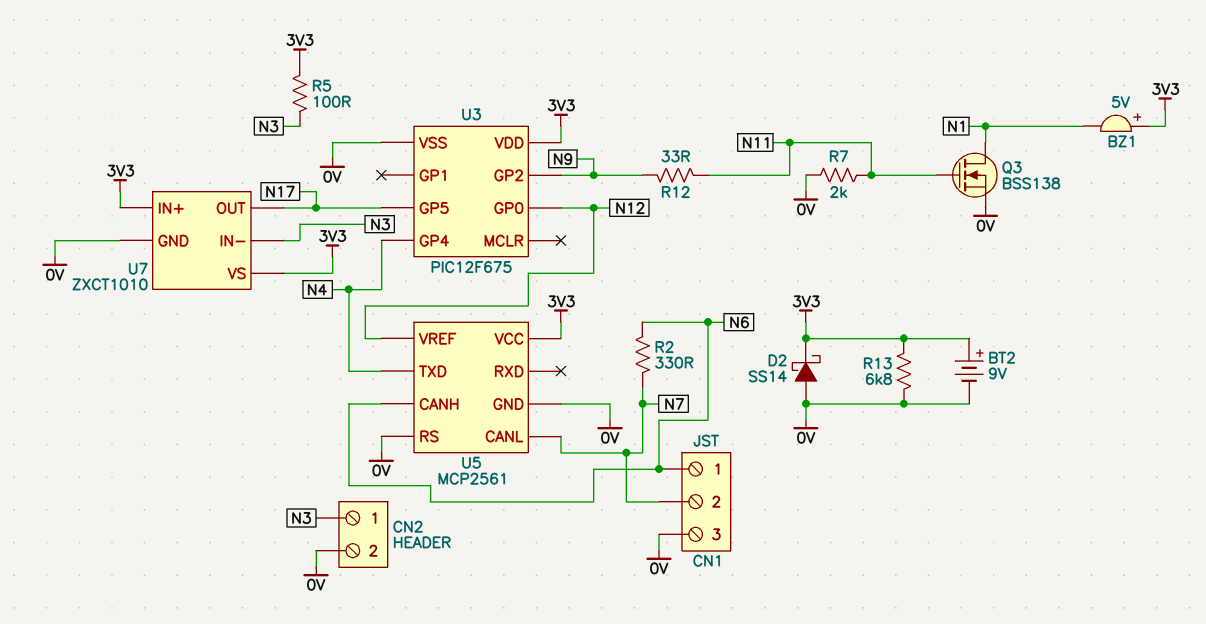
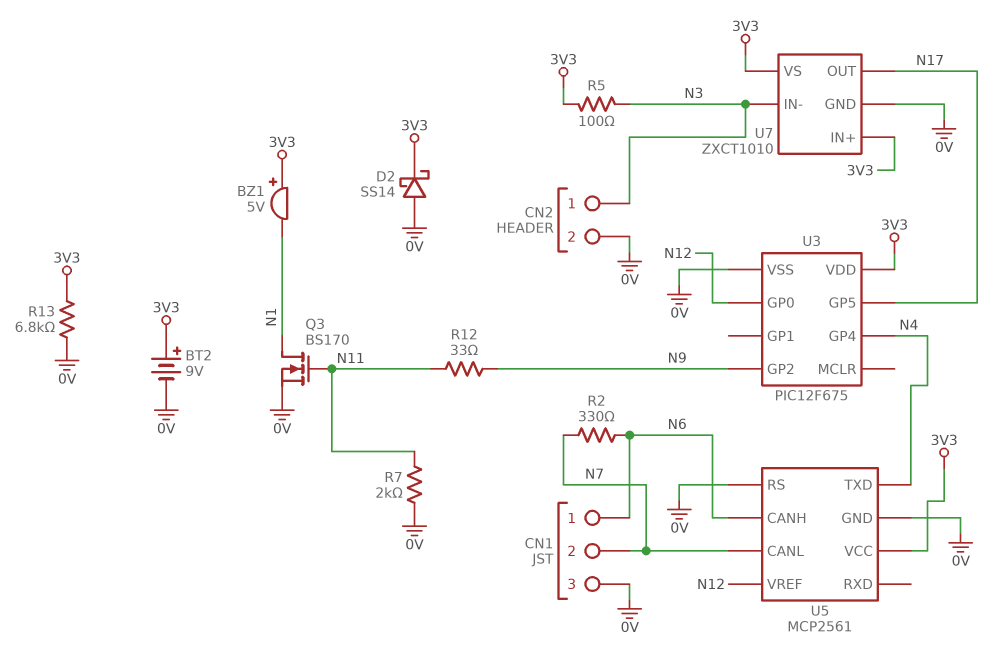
Q3: NMOS BSS138 (G N11, D N1, S 0V) -> NMOS BS170 (G N11, D N1, S 0V)

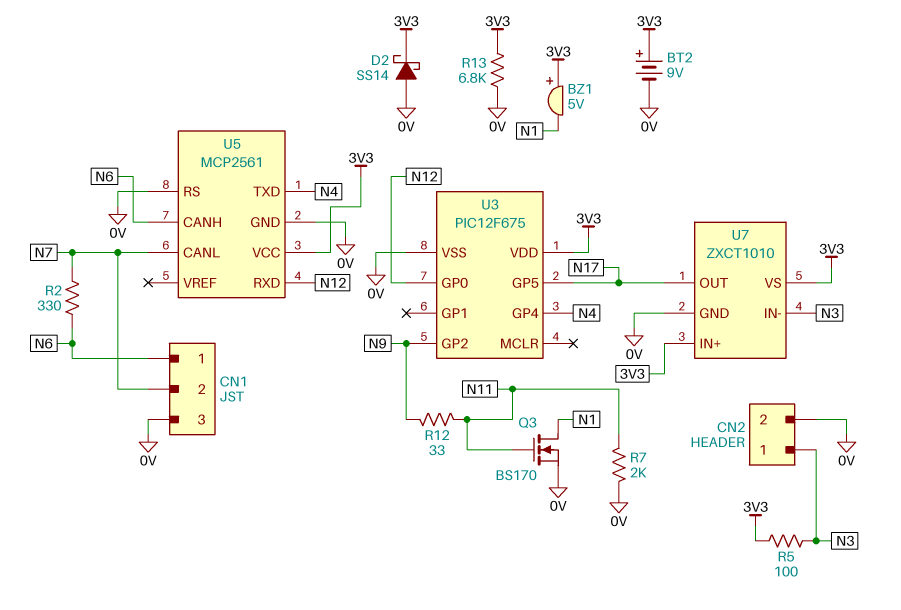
U5 pin RXD: none -> N12
U5 pin VREF: N12 -> none

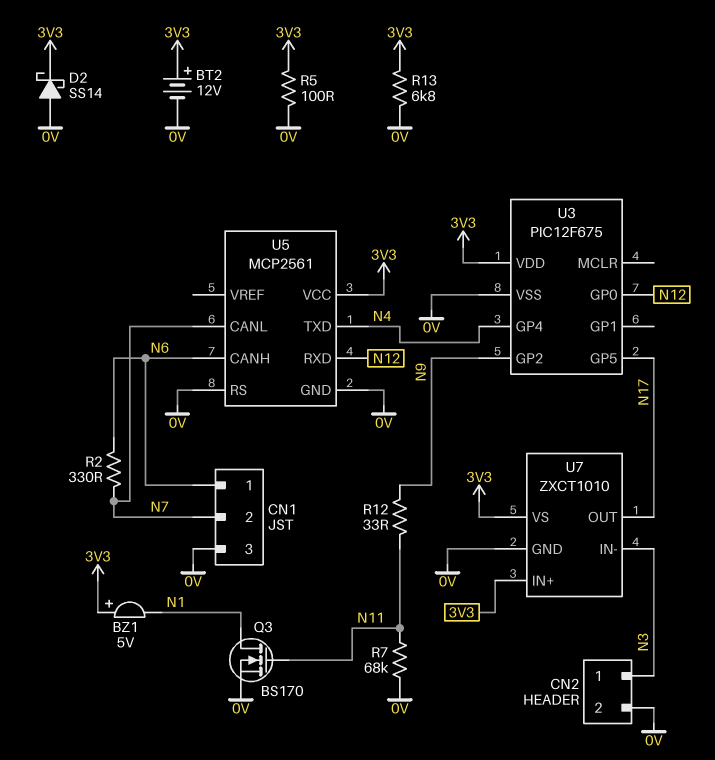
BT2: 9V (plus 3V3, minus 0V) -> 12V (plus 3V3, minus 0V)
R5: 100 (3V3, N3) -> 100 (0V, 3V3)
R7: 2k (0V, N11) -> 68k (0V, N11)

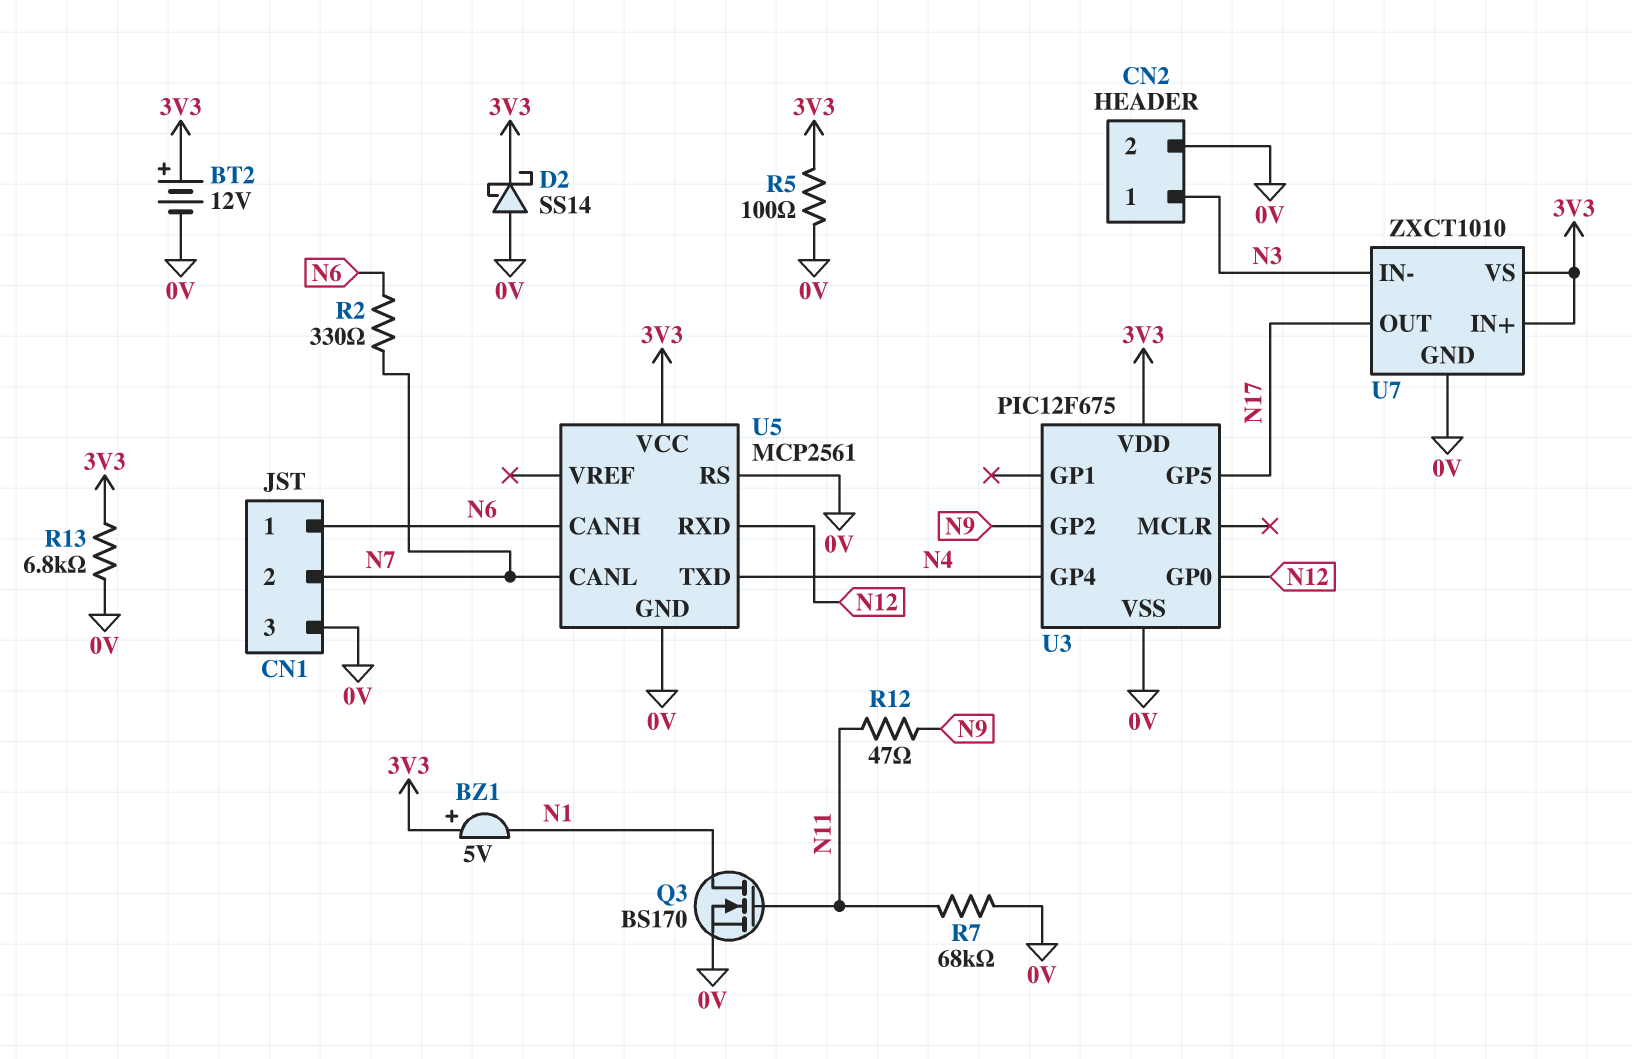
R12: 33 (N9, N11) -> 47 (N9, N11)

